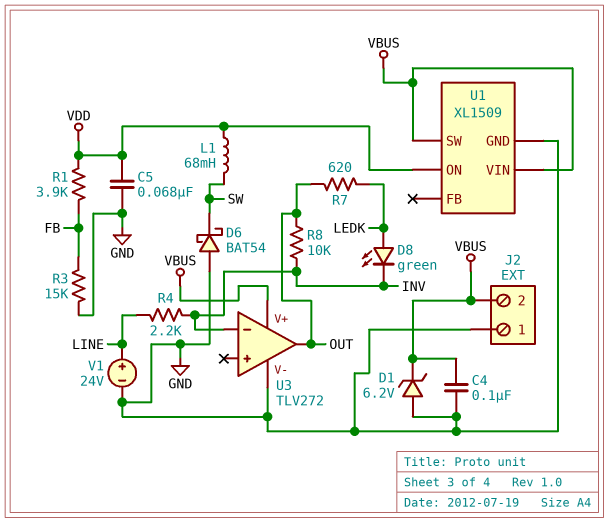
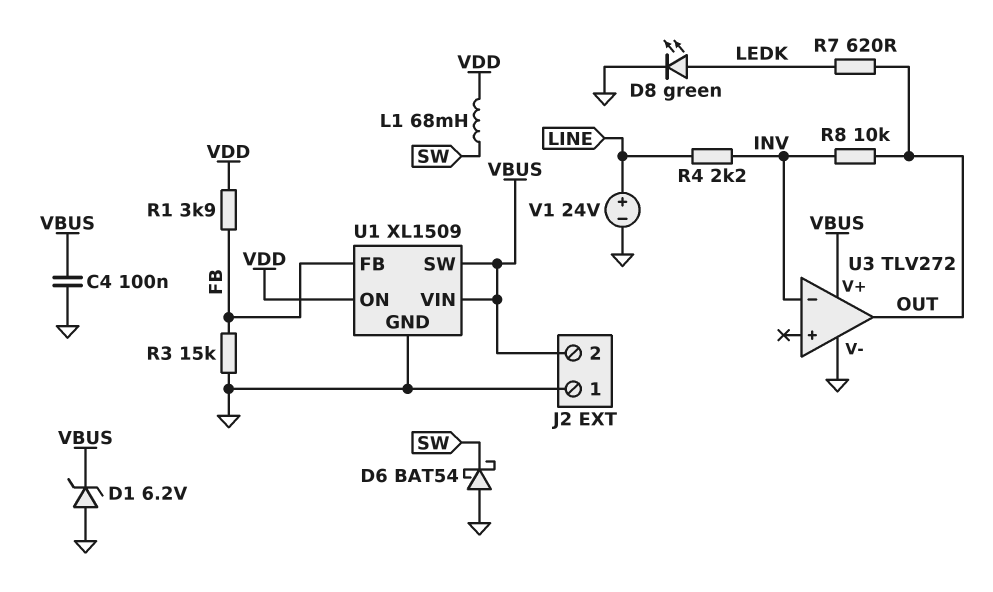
C5: 68nF (GND, VDD) -> none
D8: LED green (A LEDK, K INV) -> LED green (A LEDK, K GND)
U1 pin FB: none -> FB

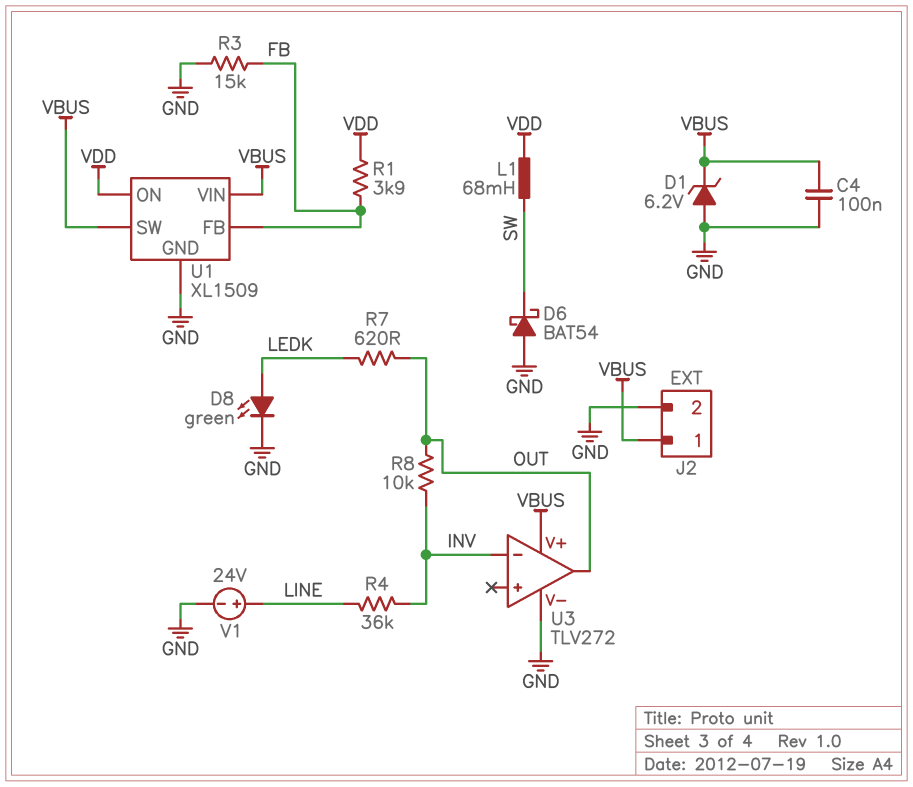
J2 pin 1: GND -> VBUS
J2 pin 2: VBUS -> GND
R4: 2.2k (INV, LINE) -> 36k (INV, LINE)

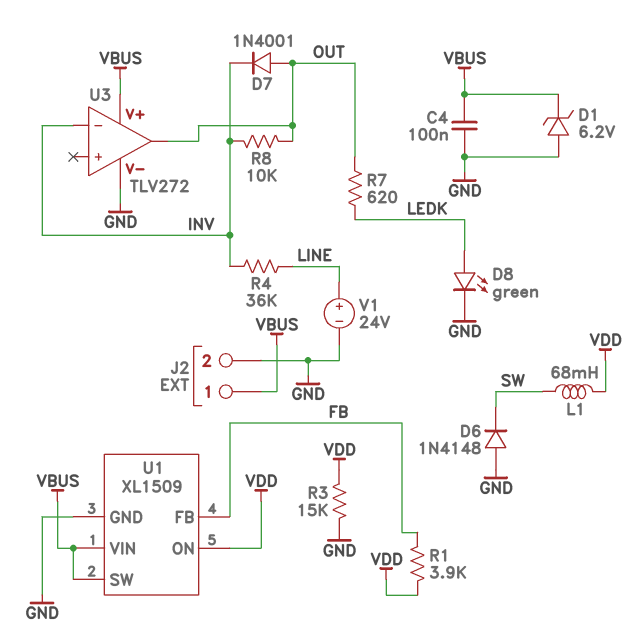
D6: schottky BAT54 (A GND, K SW) -> diode 1N4148 (A GND, K SW)
D7: none -> diode 1N4001 (A OUT, K INV)
R3: 15k (FB, GND) -> 15k (GND, VDD)

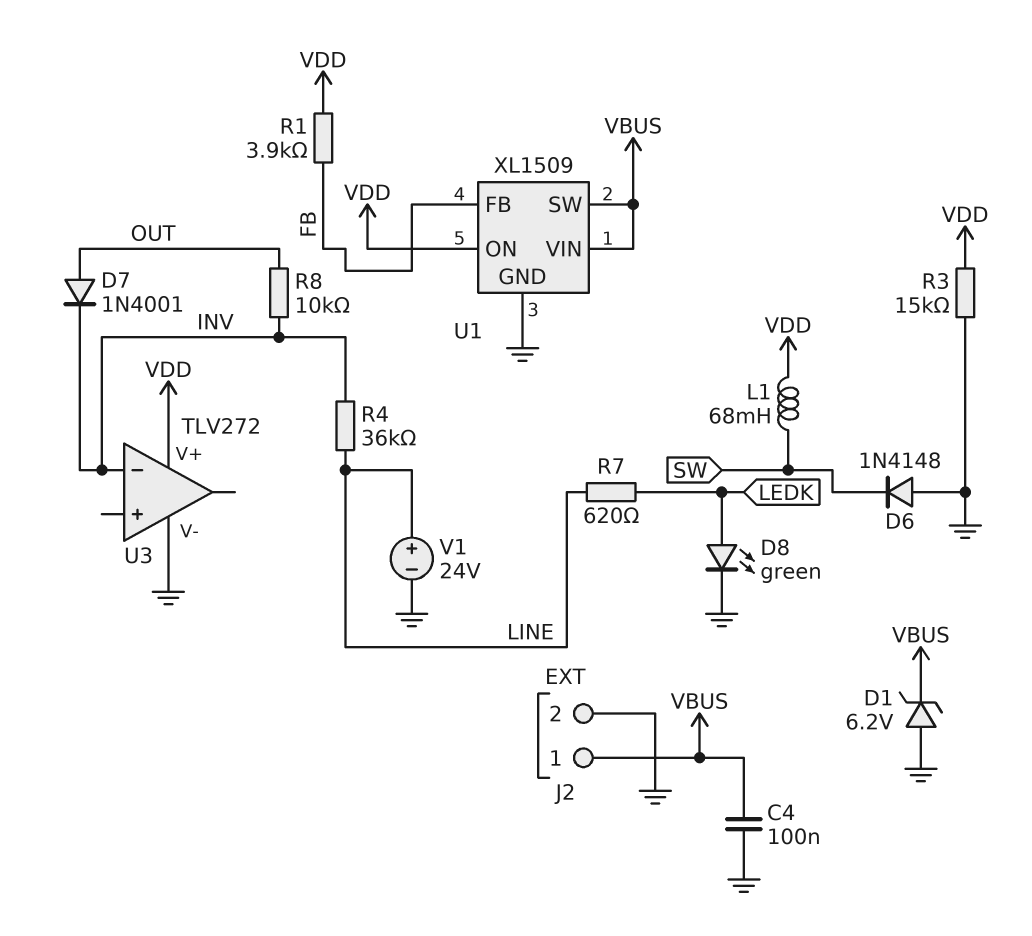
R7: 620 (LEDK, OUT) -> 620 (LEDK, LINE)
U3 pin V+: VBUS -> VDD
U3 pin out: OUT -> none

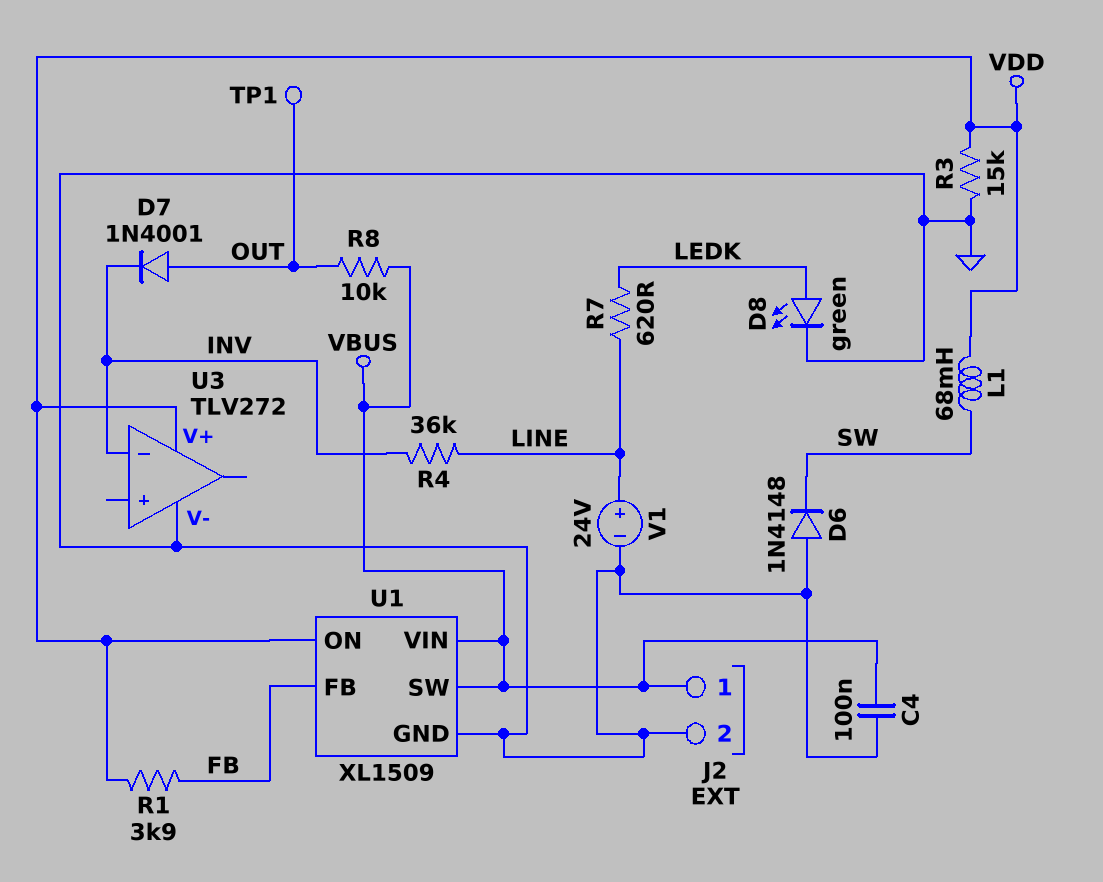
D1: zener 6.2V (A GND, K VBUS) -> none
R8: 10k (INV, OUT) -> 10k (OUT, VBUS)
TP1: none -> test point (OUT)

